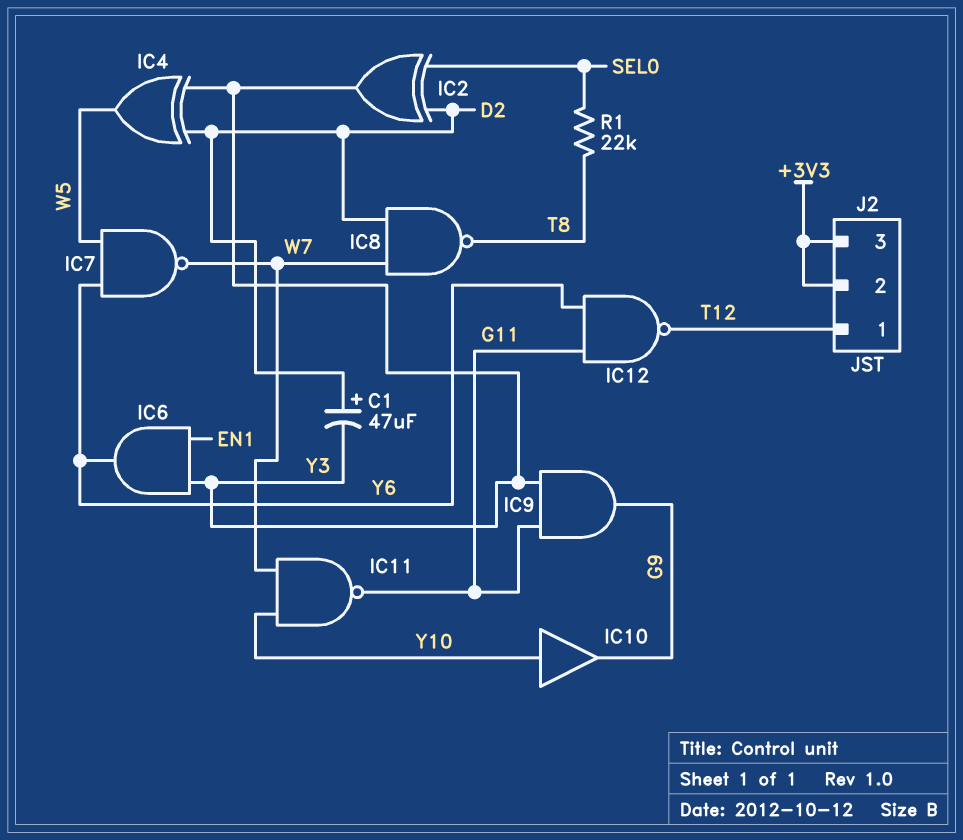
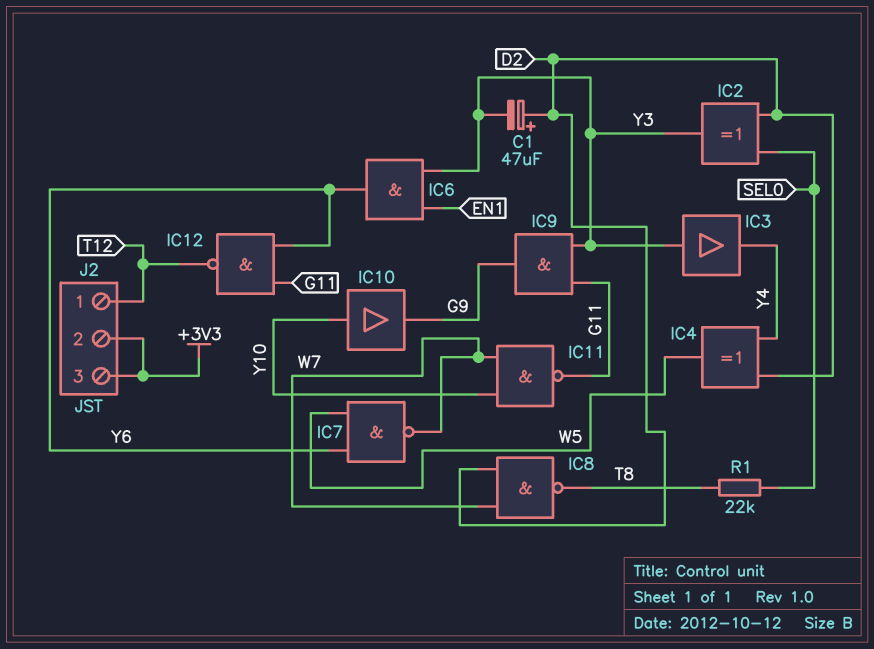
IC3: none -> buffer (in Y3, out Y4)
IC4: XOR (in D2, in Y3, out W5) -> XOR (in D2, in Y4, out W5)

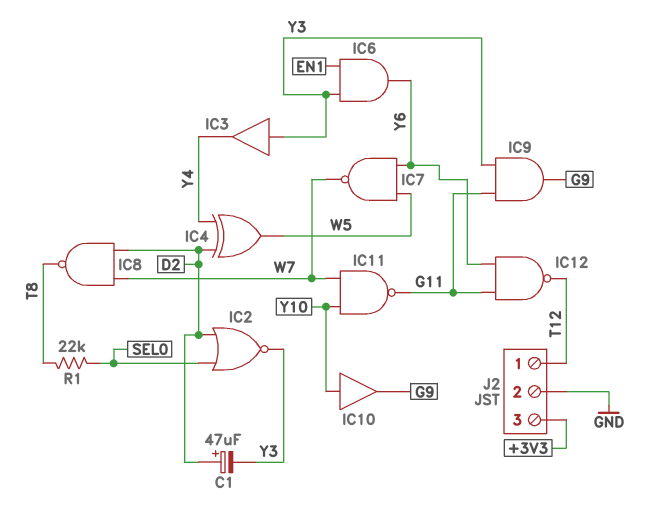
IC2: XOR (in D2, in SEL0, out Y3) -> NOR (in D2, in SEL0, out Y3)
J2 pin 2: +3V3 -> GND

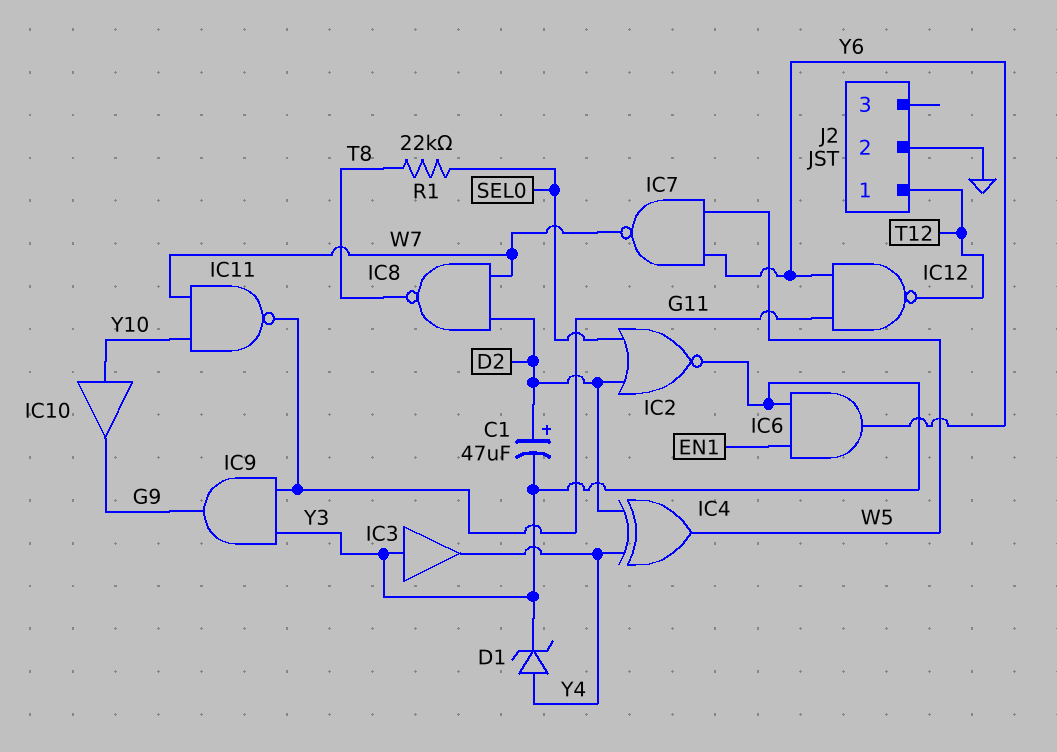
D1: none -> zener (A Y4, K Y3)
J2 pin 3: +3V3 -> none

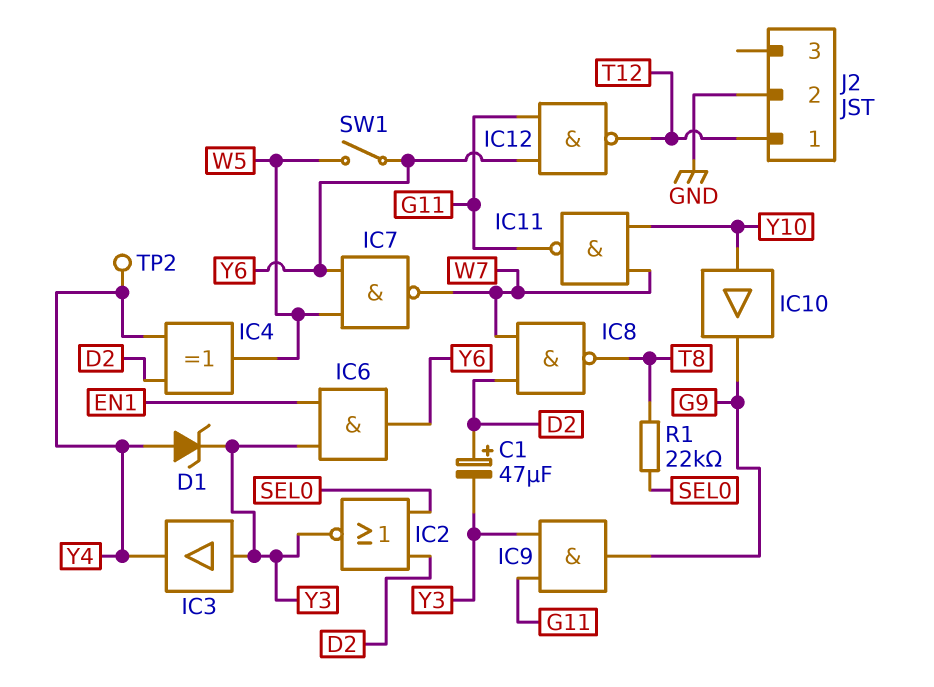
SW1: none -> switch (W5, Y6)
TP2: none -> test point (Y4)

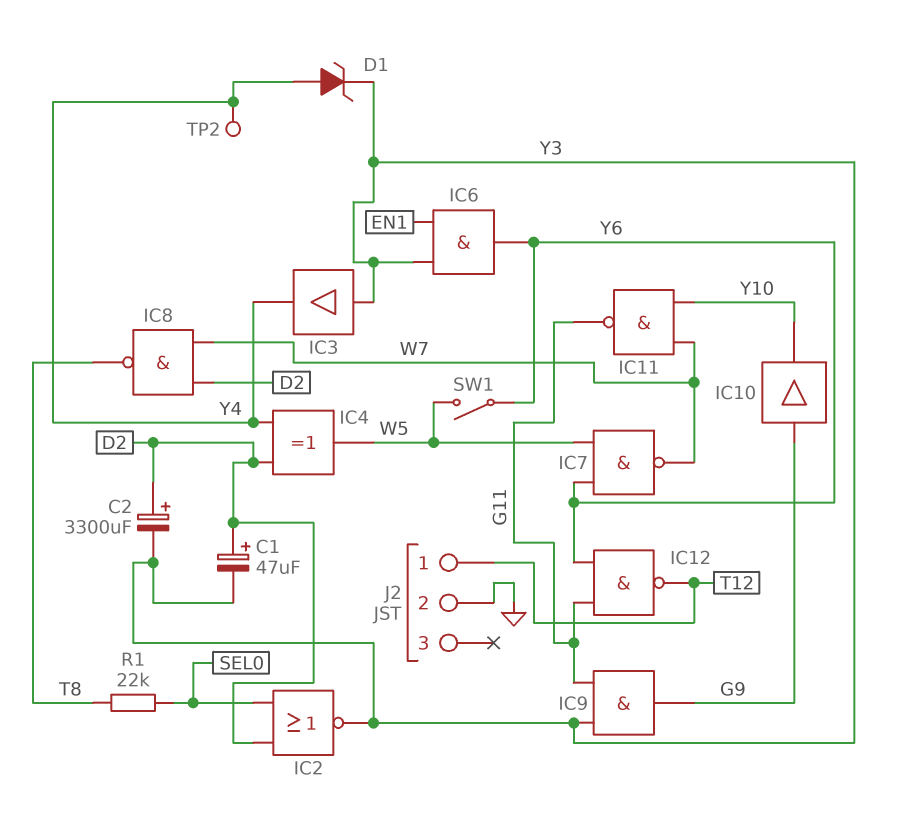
C2: none -> 3300uF (plus D2, minus Y3)
IC10: buffer (in Y10, out G9) -> buffer (in G9, out Y10)

